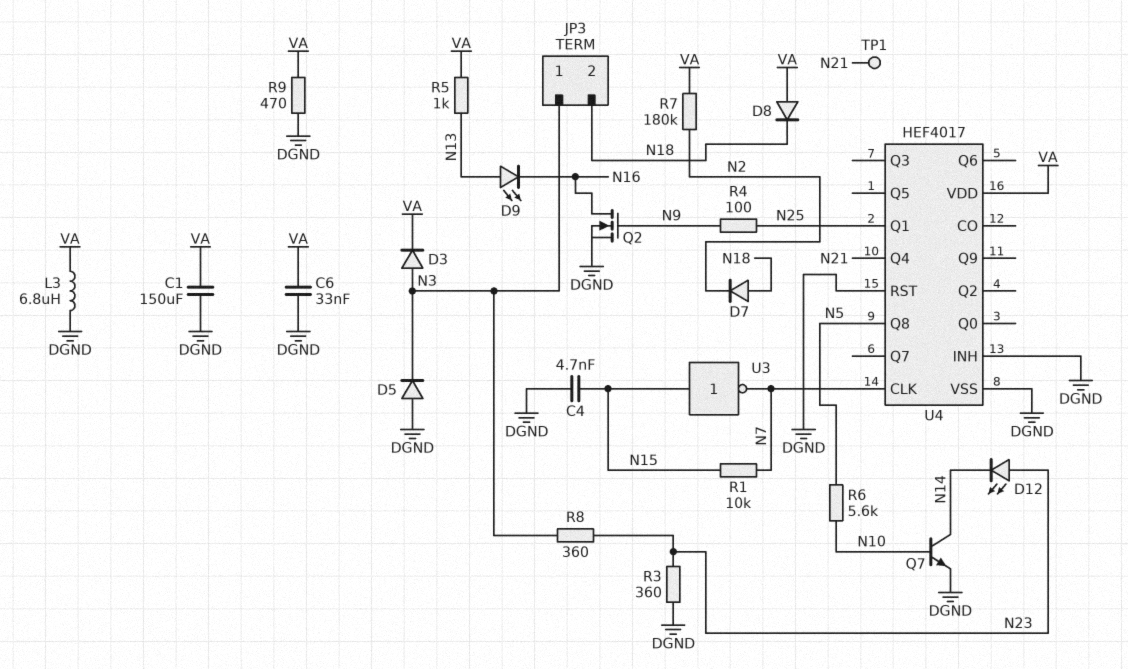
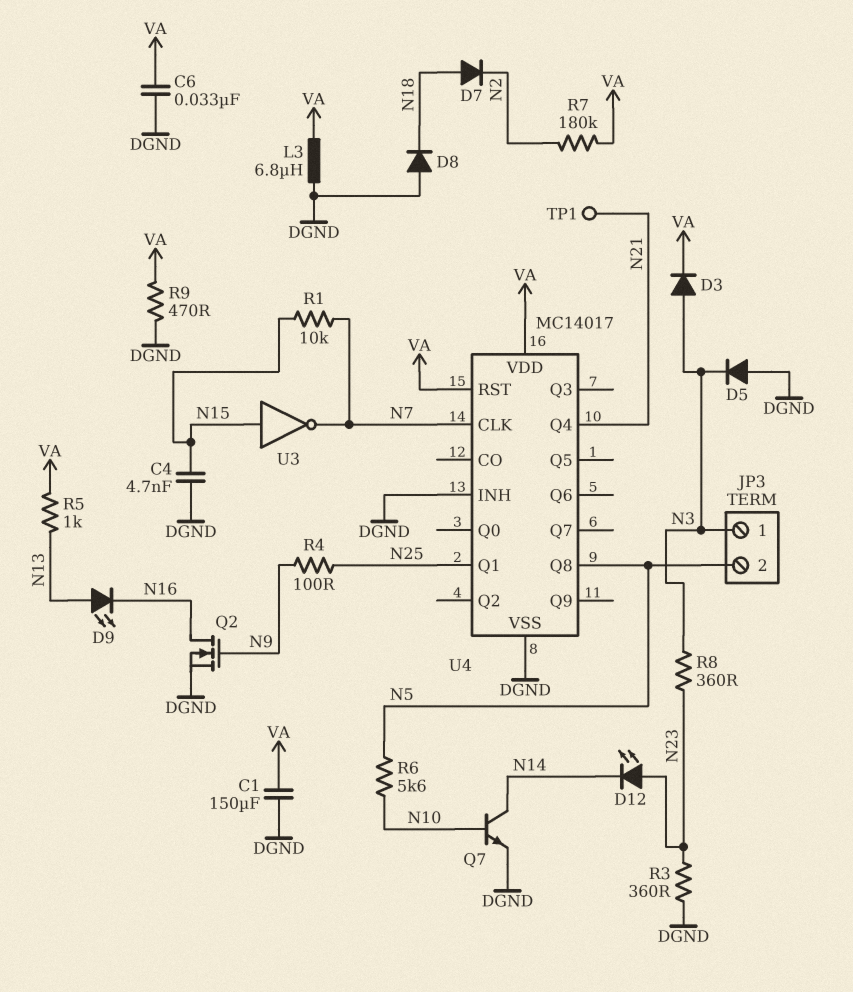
D8: diode (A VA, K N18) -> diode (A DGND, K N18)
JP3 pin 2: N18 -> N5
U4: HEF4017 -> MC14017
U4 pin RST: DGND -> VA

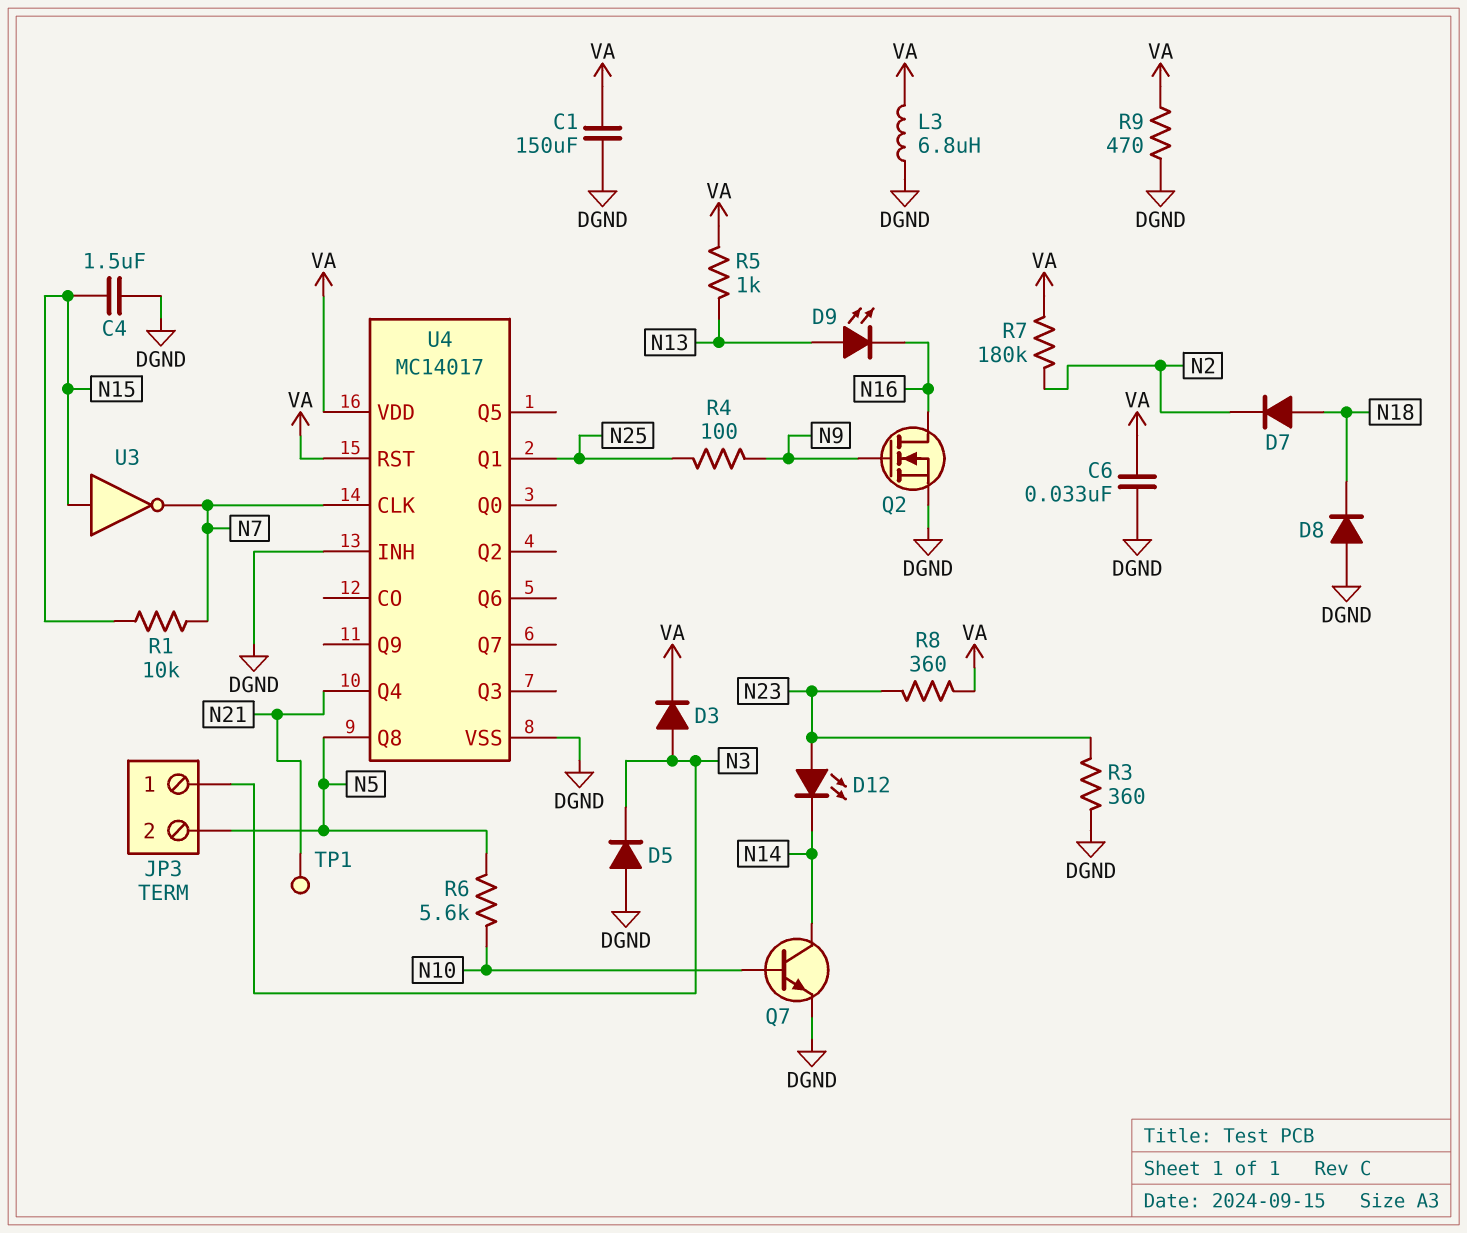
C4: 4.7nF (DGND, N15) -> 1.5uF (DGND, N15)
R8: 360 (N3, N23) -> 360 (N23, VA)

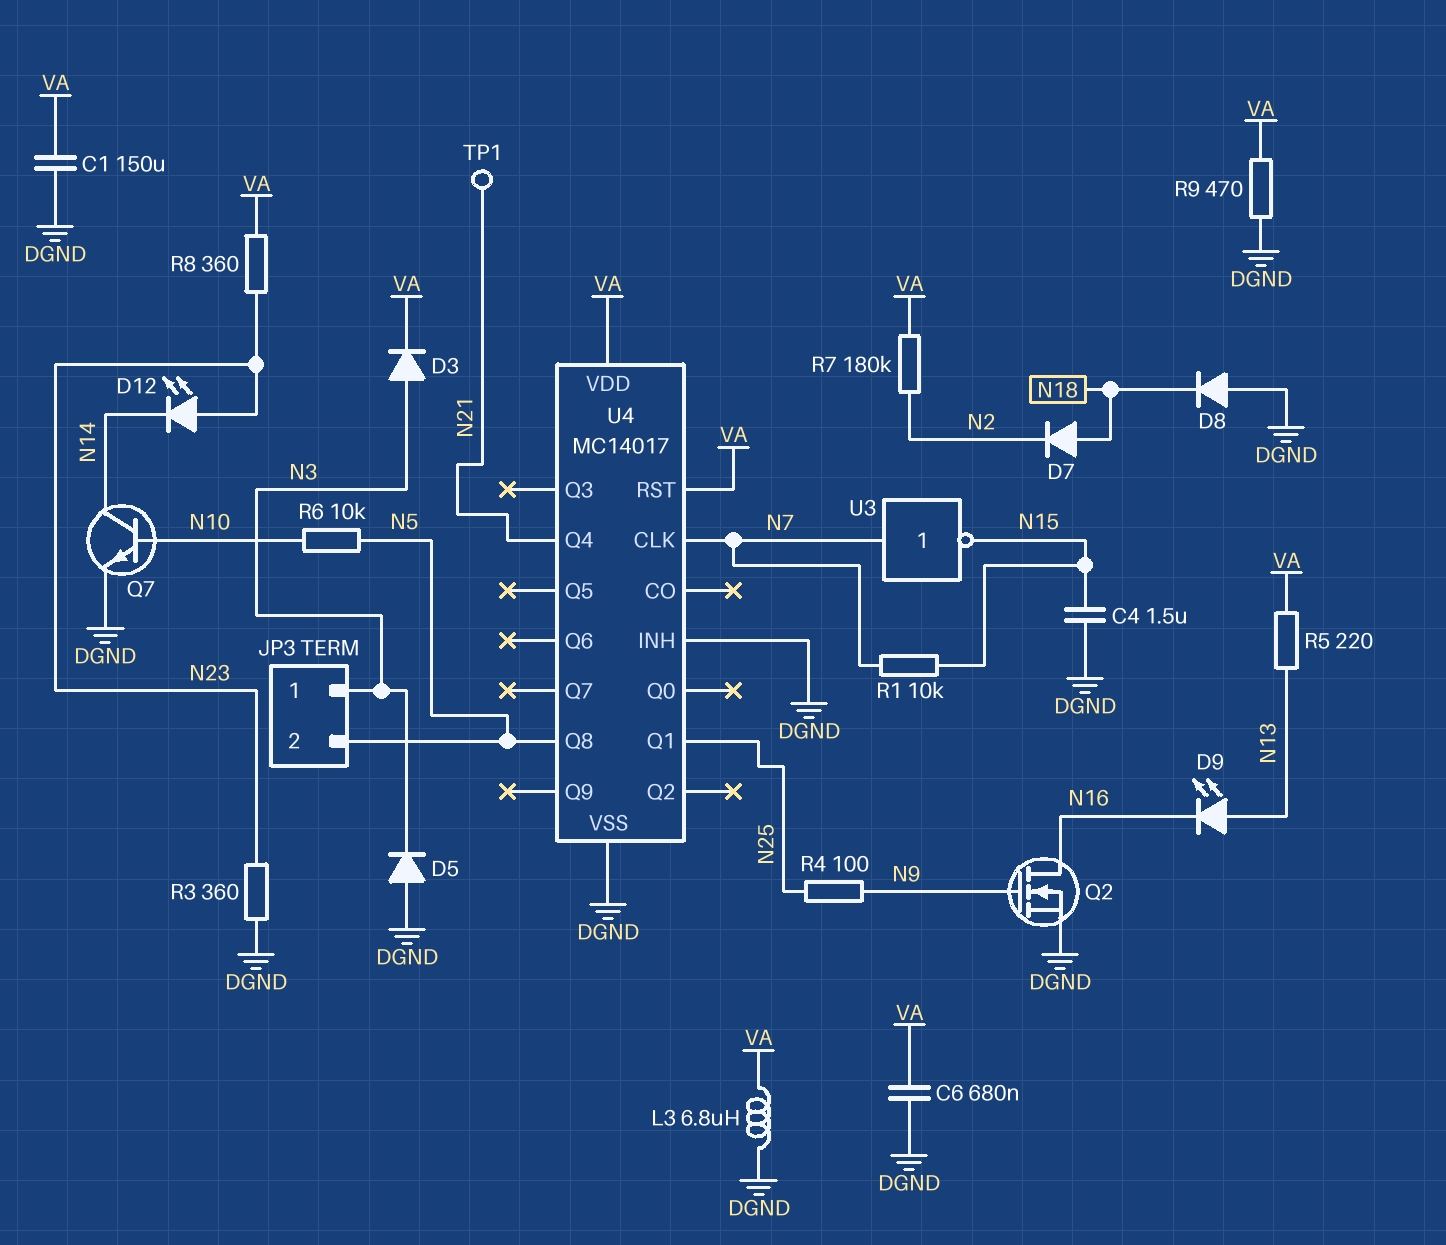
C6: 33nF (DGND, VA) -> 680nF (DGND, VA)
R5: 1k (N13, VA) -> 220 (N13, VA)
R6: 5.6k (N5, N10) -> 10k (N5, N10)
U3: NOT (in N15, out N7) -> NOT (in N7, out N15)

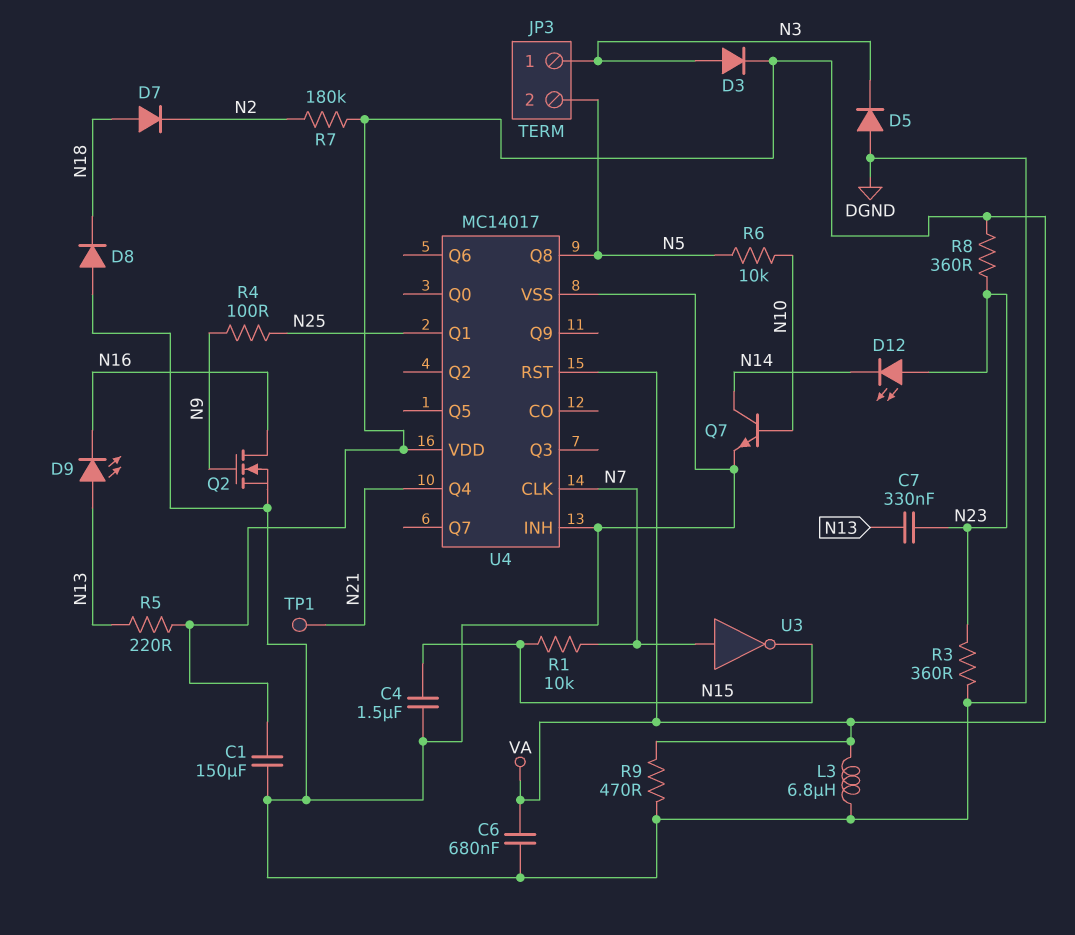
C7: none -> 330nF (N13, N23)

